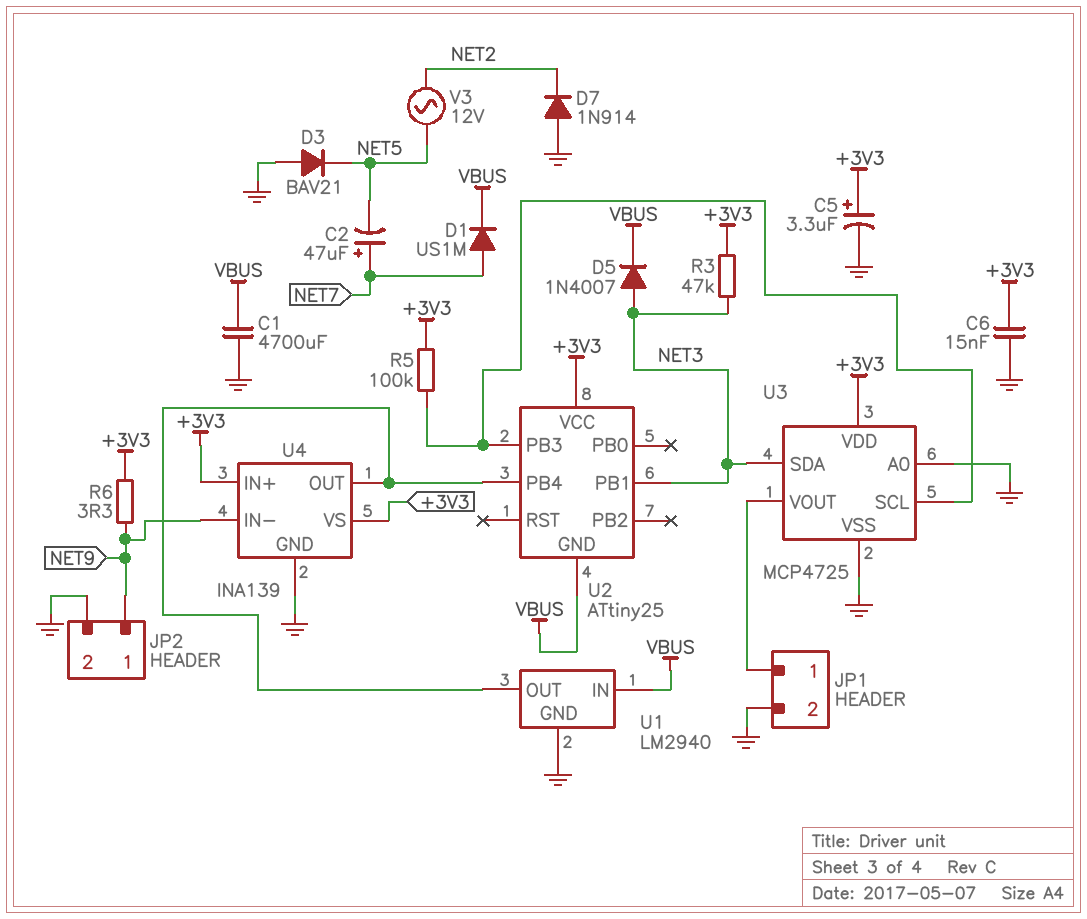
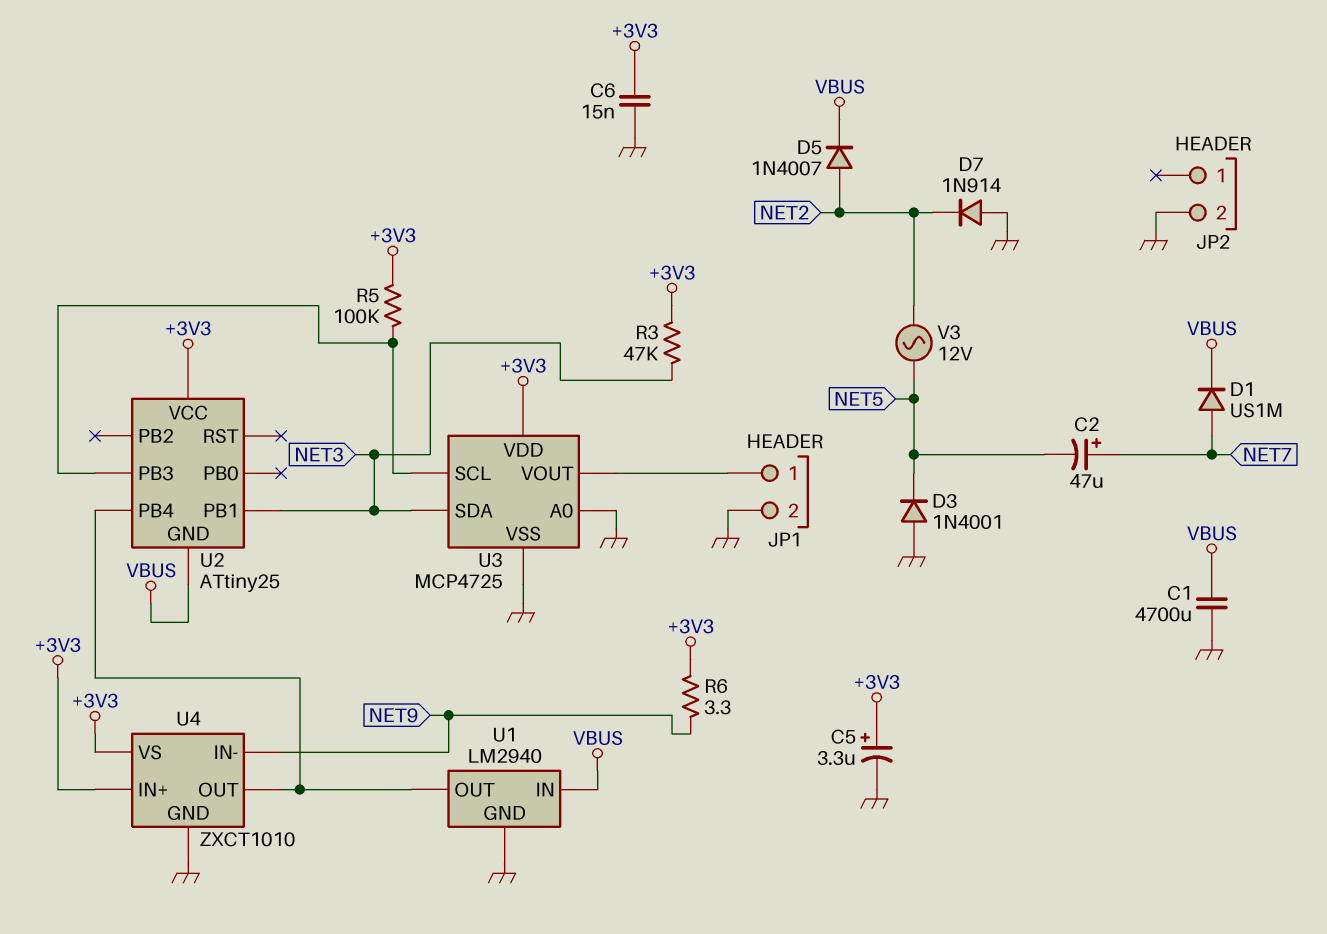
D3: diode BAV21 (A GND, K NET5) -> diode 1N4001 (A GND, K NET5)
D5: diode 1N4007 (A NET3, K VBUS) -> diode 1N4007 (A NET2, K VBUS)
JP2 pin 1: NET9 -> none
U4: INA139 -> ZXCT1010

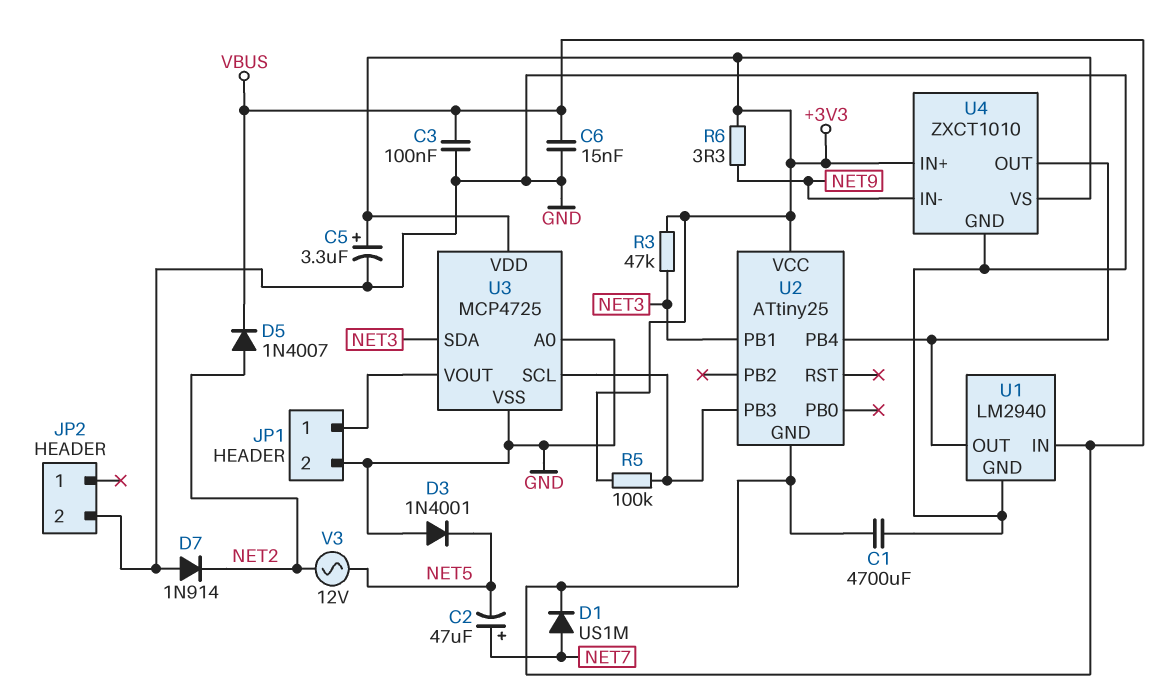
C3: none -> 100nF (GND, VBUS)
C6: 15nF (+3V3, GND) -> 15nF (GND, VBUS)

